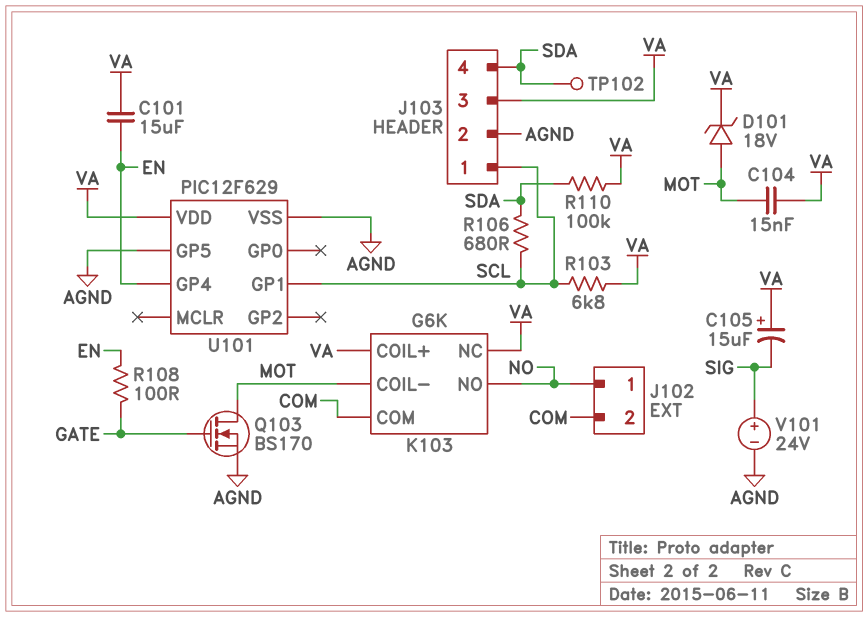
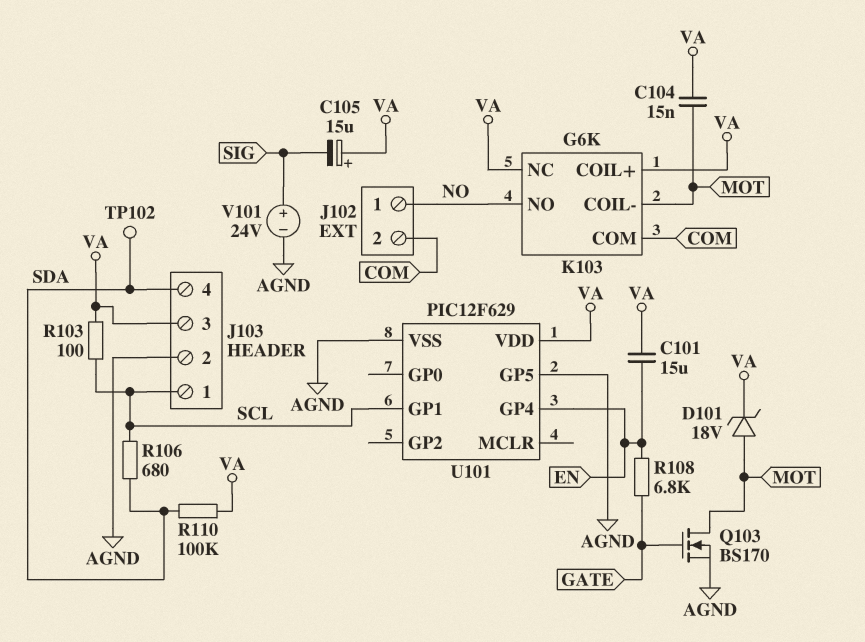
R103: 6.8k (SCL, VA) -> 100 (SCL, VA)
R108: 100 (EN, GATE) -> 6.8k (EN, GATE)

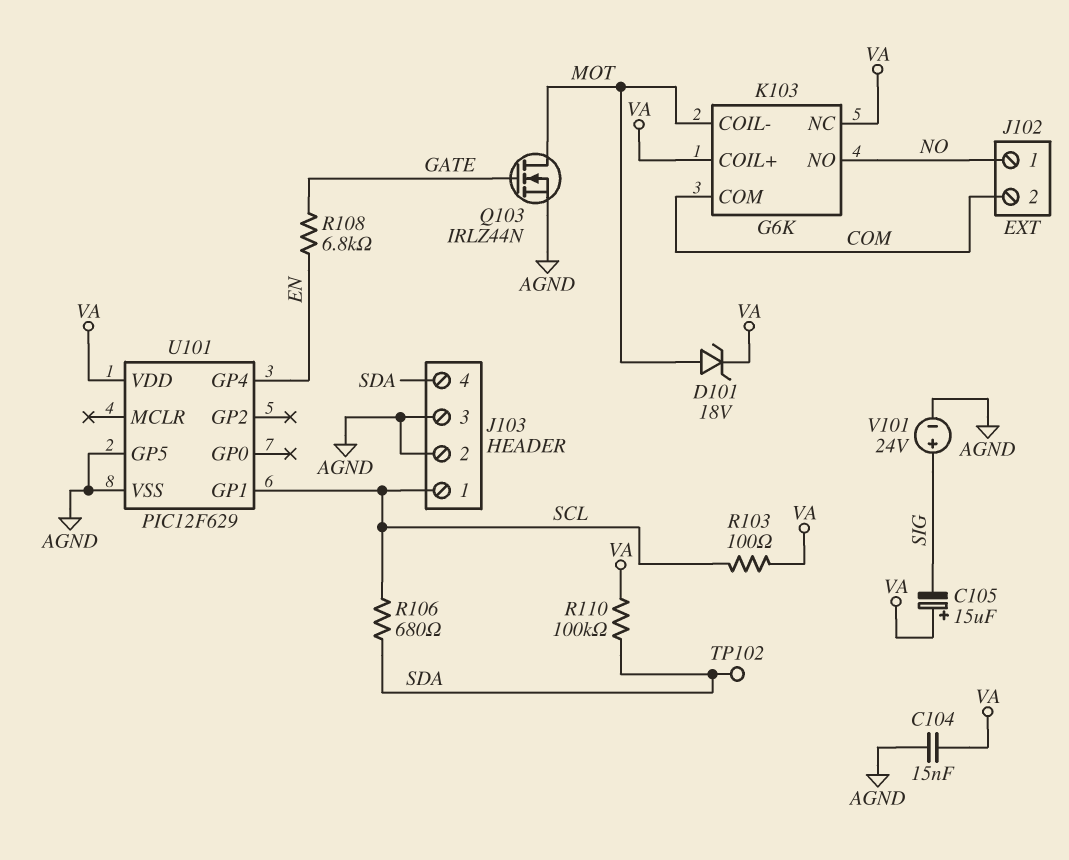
C101: 15uF (EN, VA) -> none
C104: 15nF (MOT, VA) -> 15nF (AGND, VA)
J103 pin 3: VA -> AGND
Q103: NMOS BS170 (G GATE, D MOT, S AGND) -> NMOS IRLZ44N (G GATE, D MOT, S AGND)

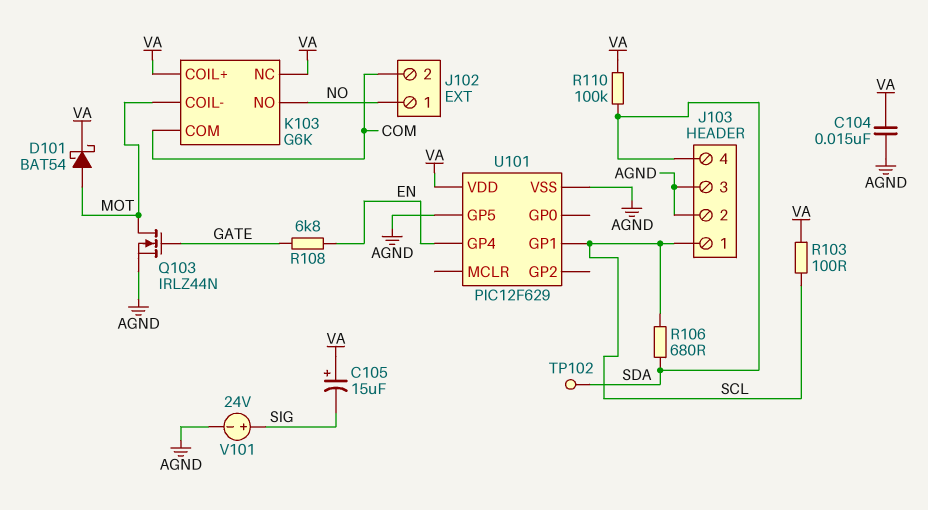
D101: zener 18V (A MOT, K VA) -> schottky BAT54 (A MOT, K VA)

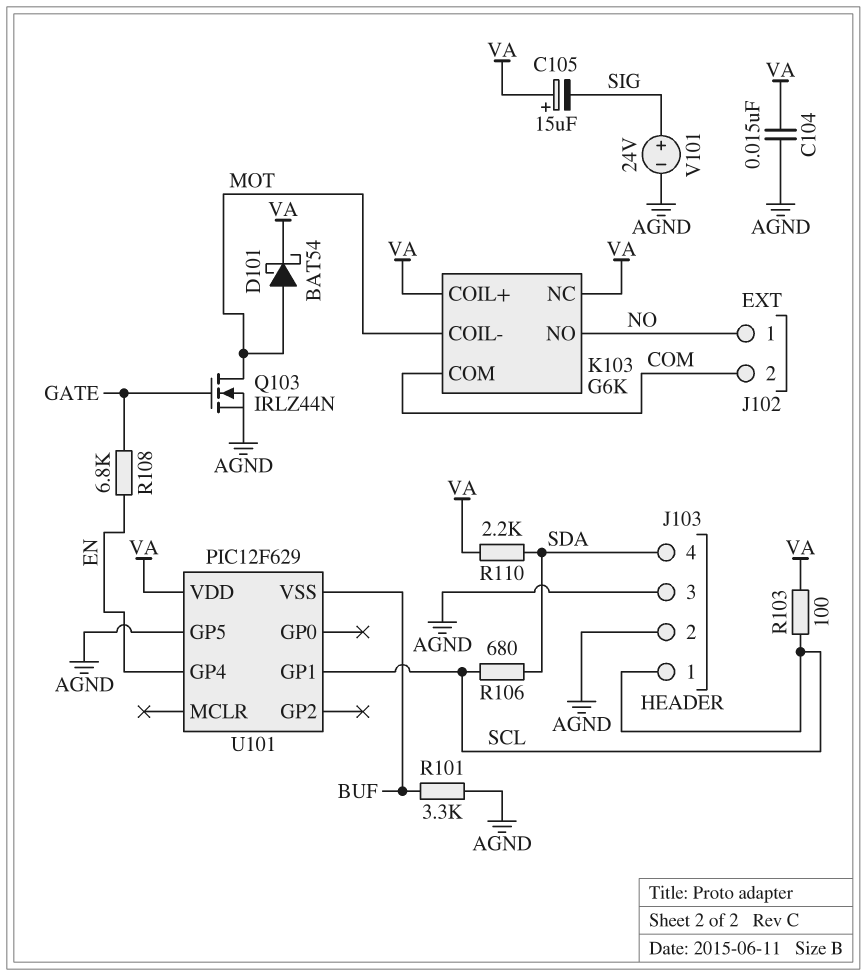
R101: none -> 3.3k (AGND, BUF)
R110: 100k (SDA, VA) -> 2.2k (SDA, VA)
TP102: test point (SDA) -> none
U101 pin VSS: AGND -> BUF

